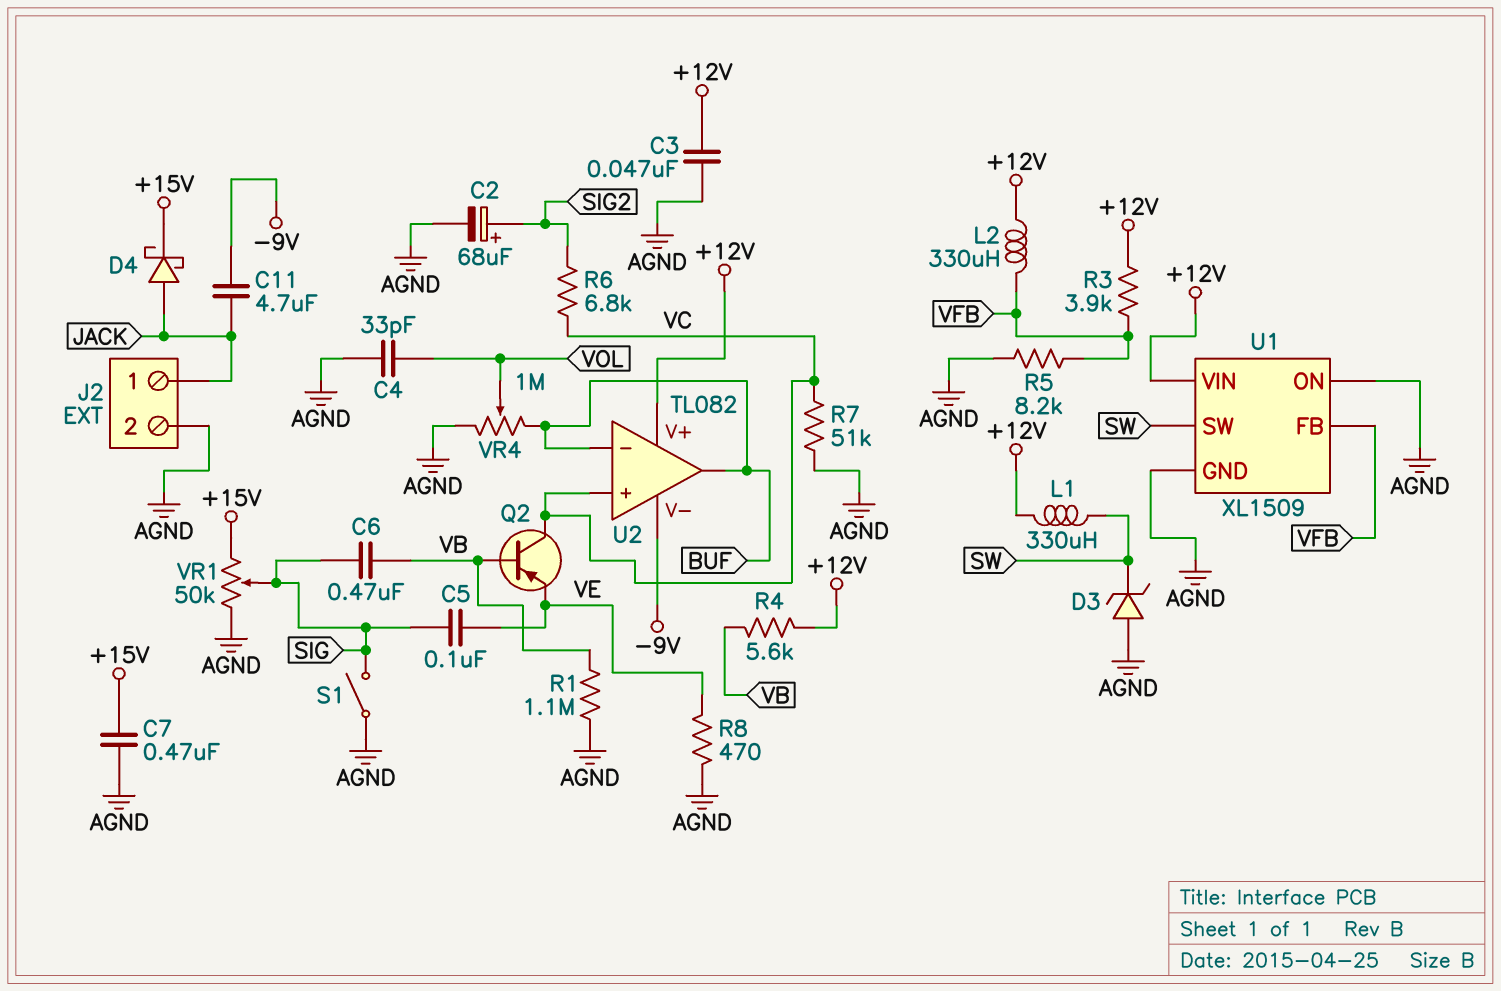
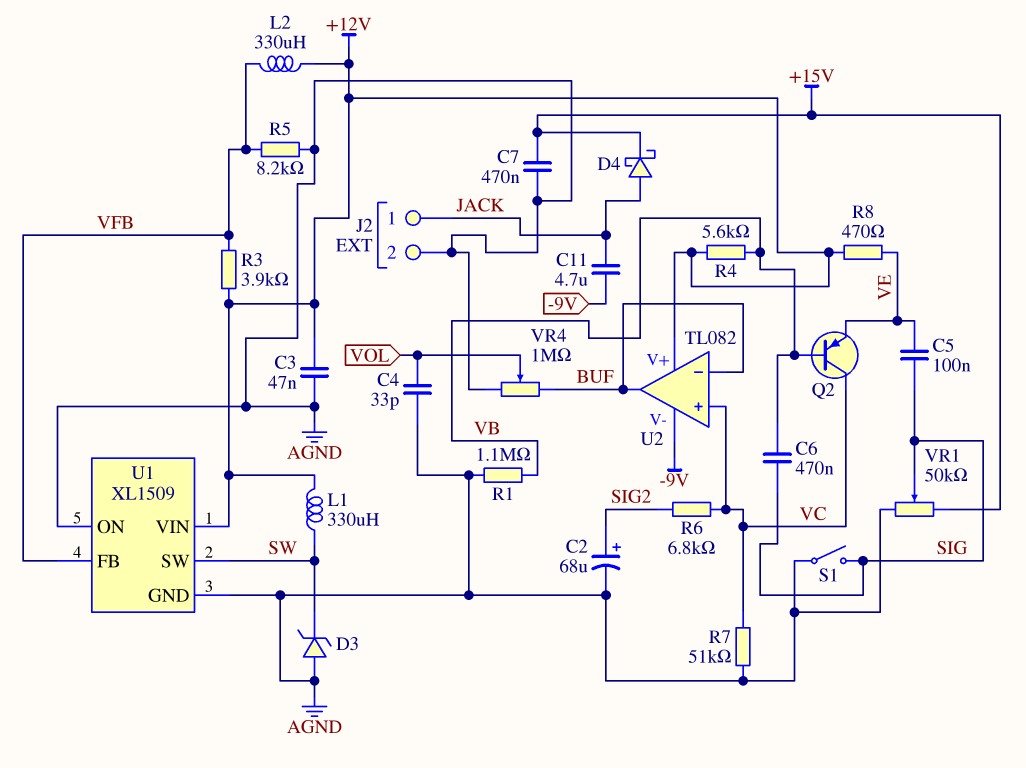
R8: 470 (AGND, VE) -> 470 (+12V, VE)

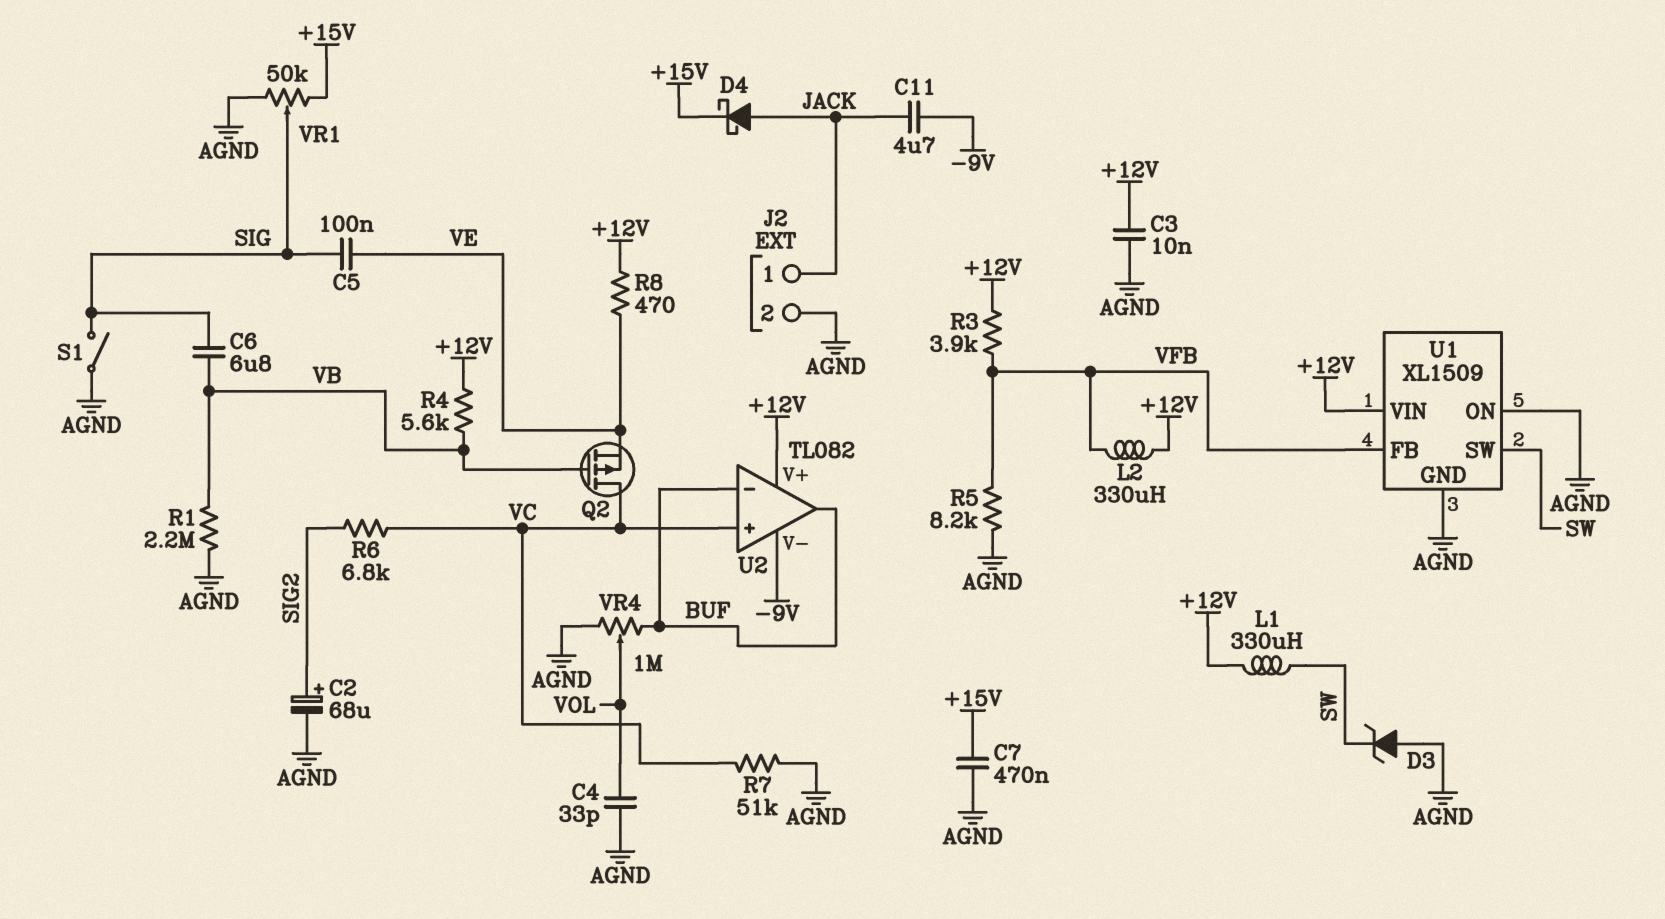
C3: 47nF (+12V, AGND) -> 10nF (+12V, AGND)
C6: 470nF (SIG, VB) -> 6.8uF (SIG, VB)
Q2: PNP (B VB, C VC, E VE) -> PMOS (G VB, D VC, S VE)
R1: 1.1M (AGND, VB) -> 2.2M (AGND, VB)

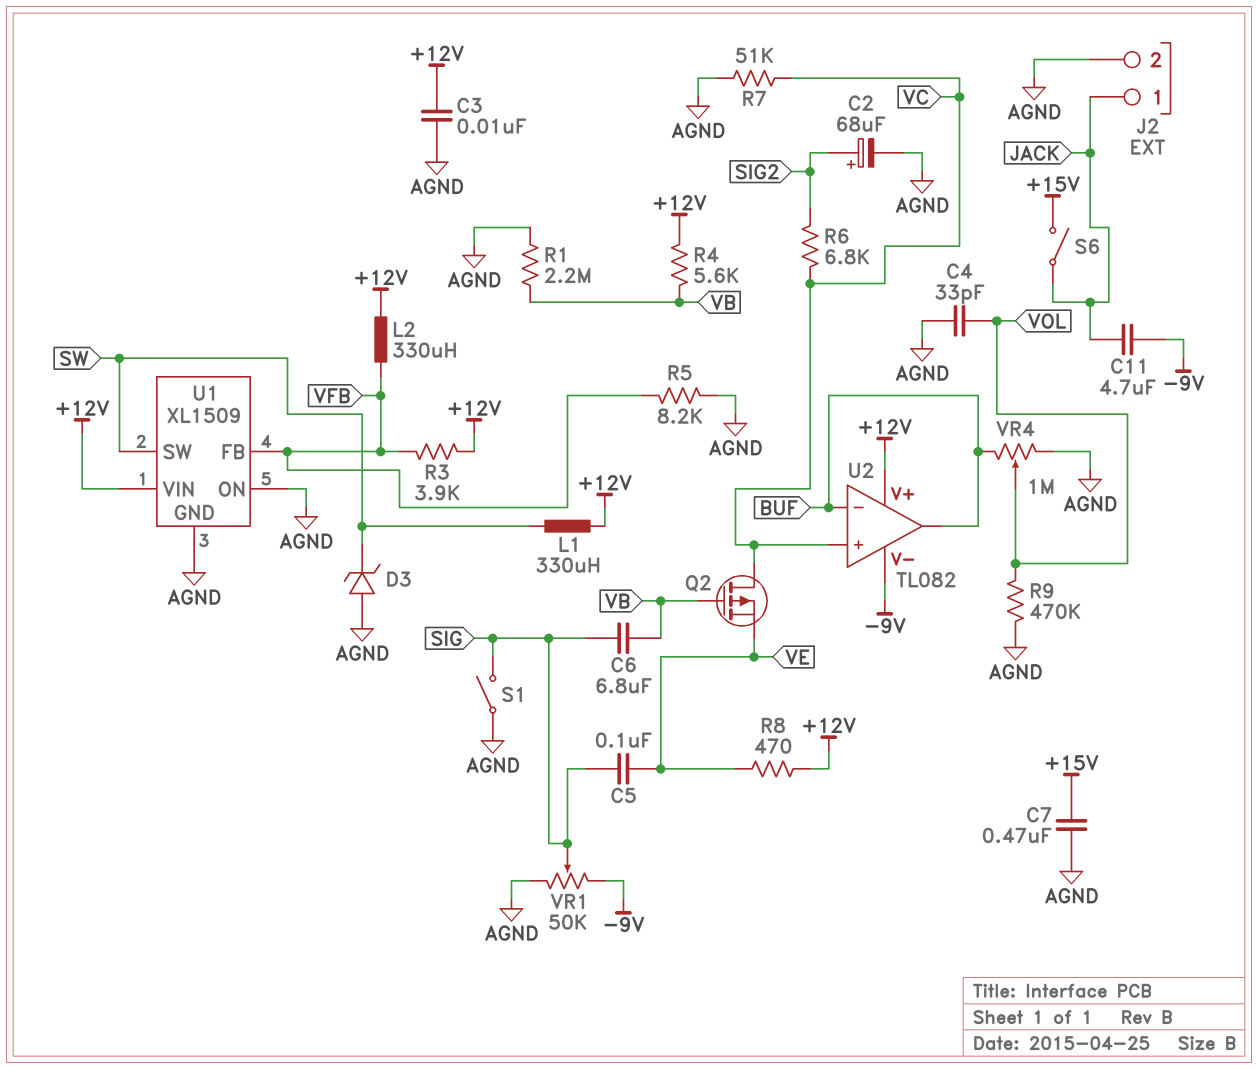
D4: schottky (A JACK, K +15V) -> none
R9: none -> 470k (AGND, VOL)
S6: none -> switch (+15V, JACK)
VR1: 50k (+15V, AGND, wiper SIG) -> 50k (-9V, AGND, wiper SIG)

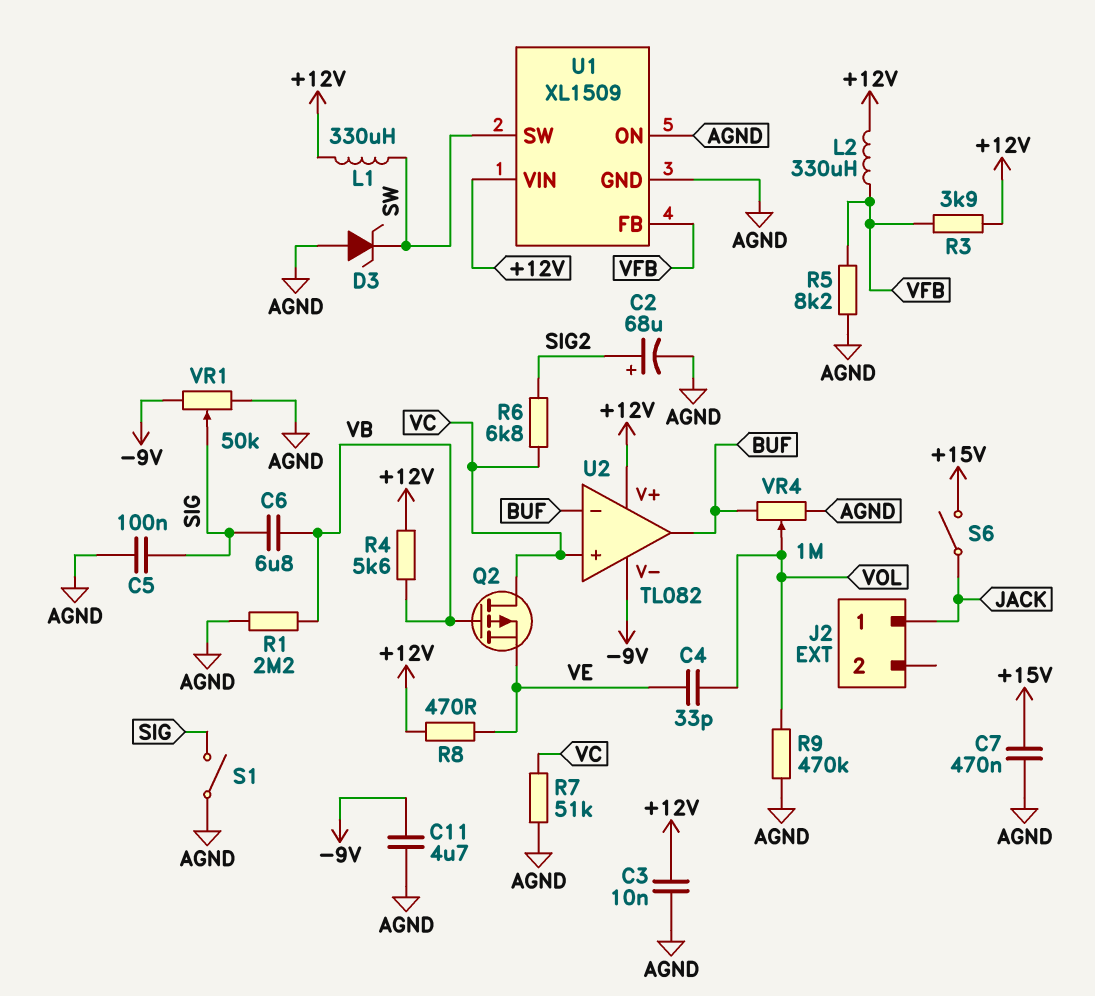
C4: 33pF (AGND, VOL) -> 33pF (VE, VOL)
C5: 100nF (SIG, VE) -> 100nF (AGND, SIG)
C11: 4.7uF (-9V, JACK) -> 4.7uF (-9V, AGND)
J2 pin 2: AGND -> none

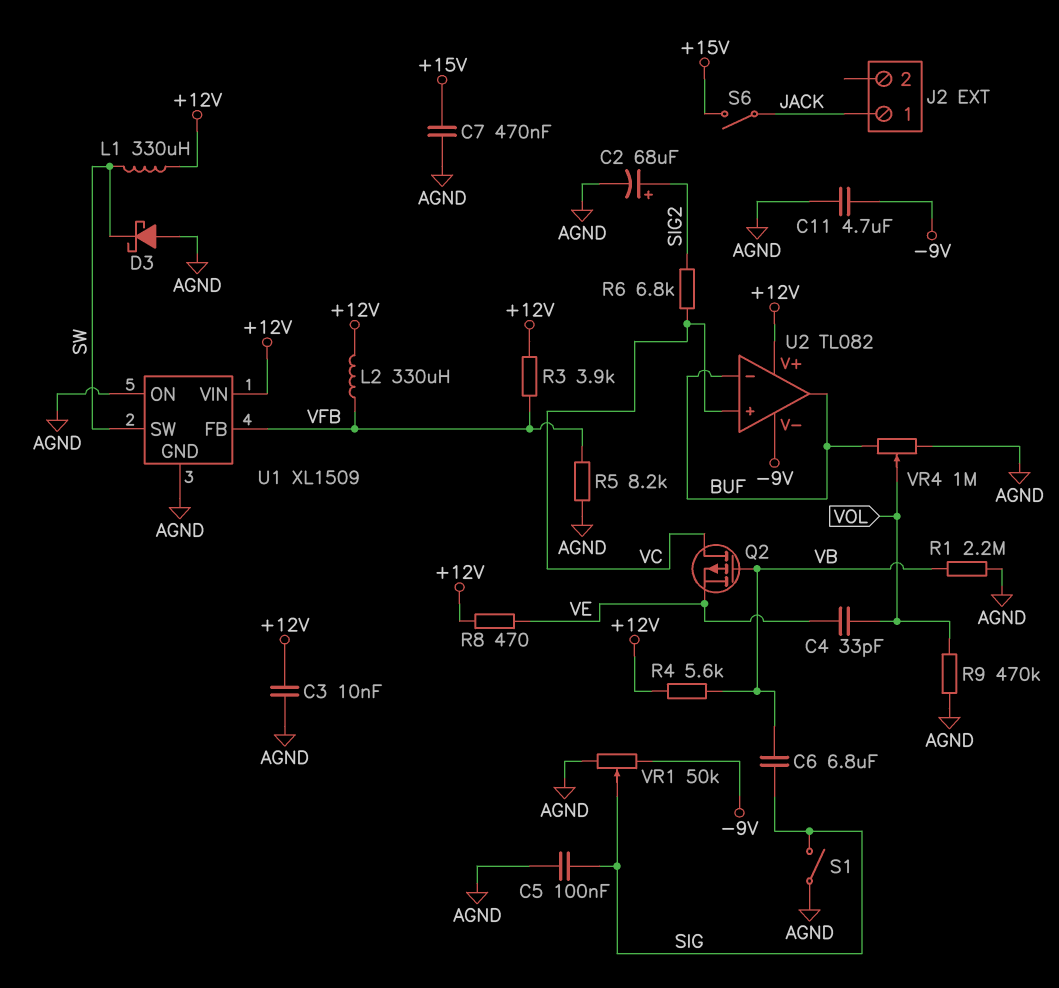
D3: zener (A AGND, K SW) -> schottky (A AGND, K SW)
R7: 51k (AGND, VC) -> none

